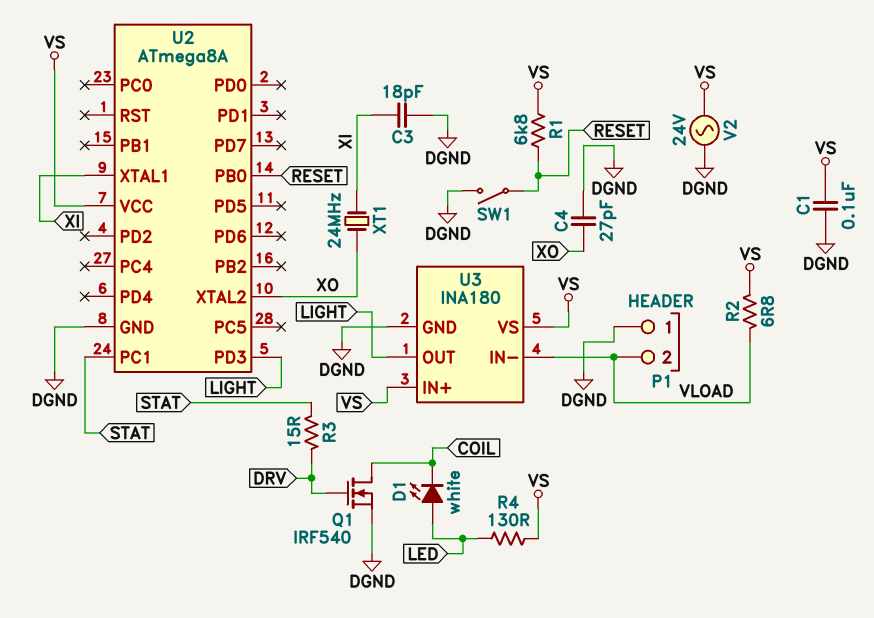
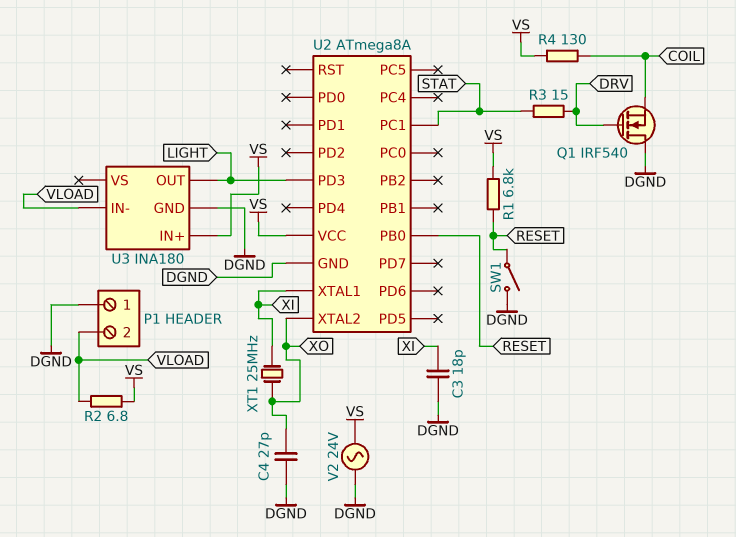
C1: 100nF (DGND, VS) -> none
D1: LED white (A LED, K COIL) -> none
Q1: NMOS IRF540 (G DRV, D COIL, S DGND) -> NMOS IRF540 (G DRV, D DGND, S COIL)
R4: 130 (LED, VS) -> 130 (COIL, VS)
U3 pin VS: VS -> none
XT1: 24MHz (XI, XO) -> 25MHz (XI, XO)

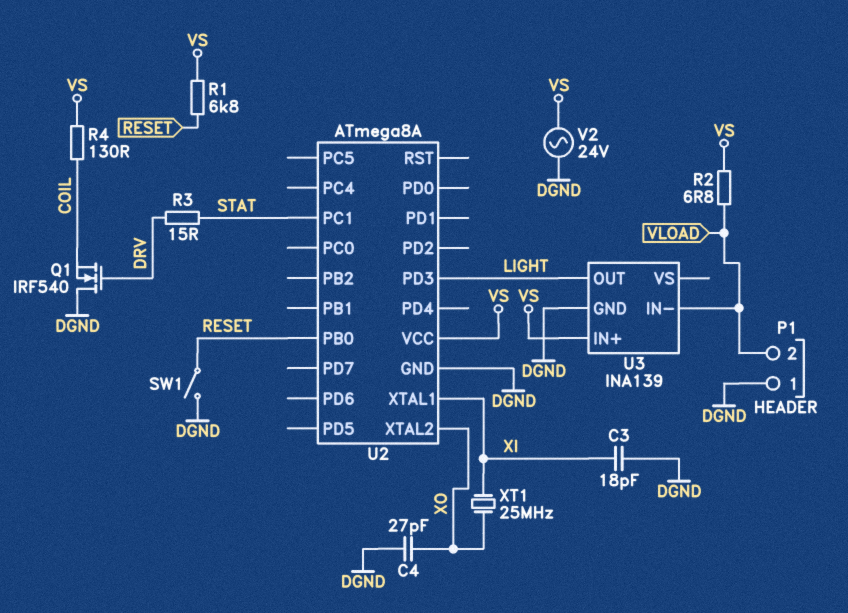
U3: INA180 -> INA139

